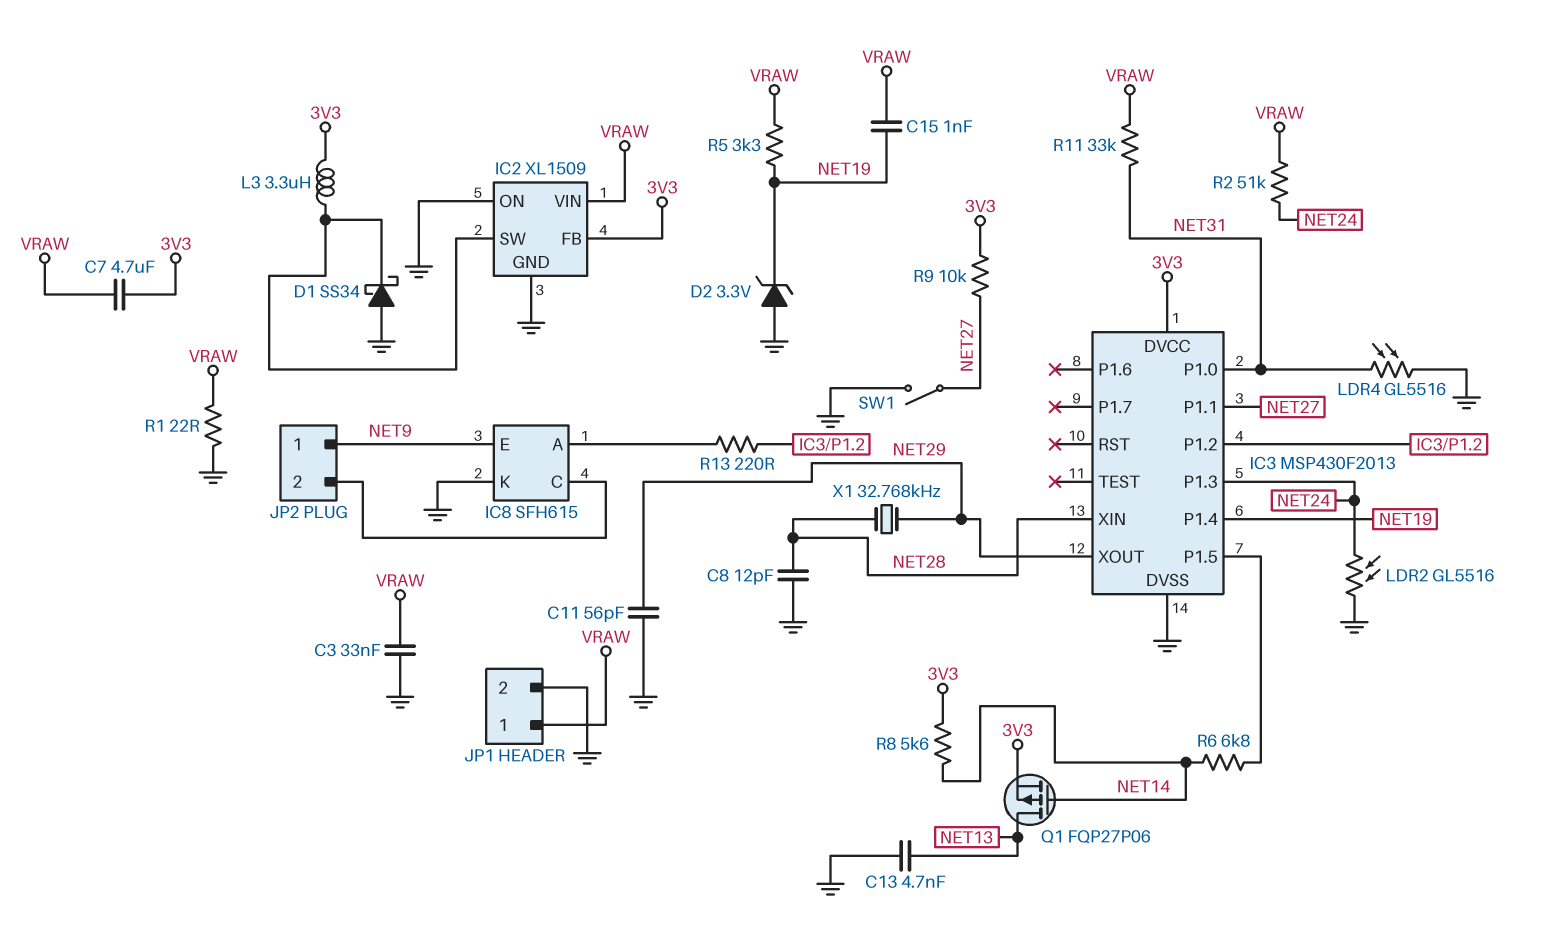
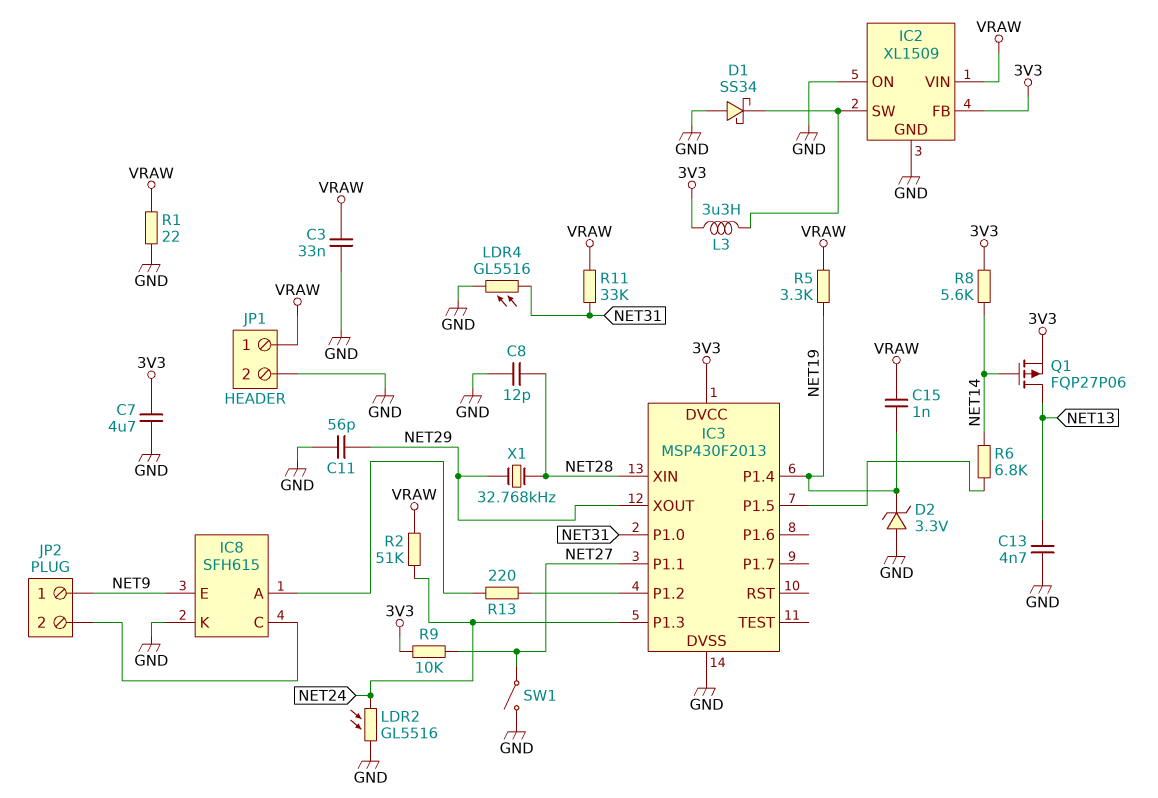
C7: 4.7uF (3V3, VRAW) -> 4.7uF (3V3, GND)

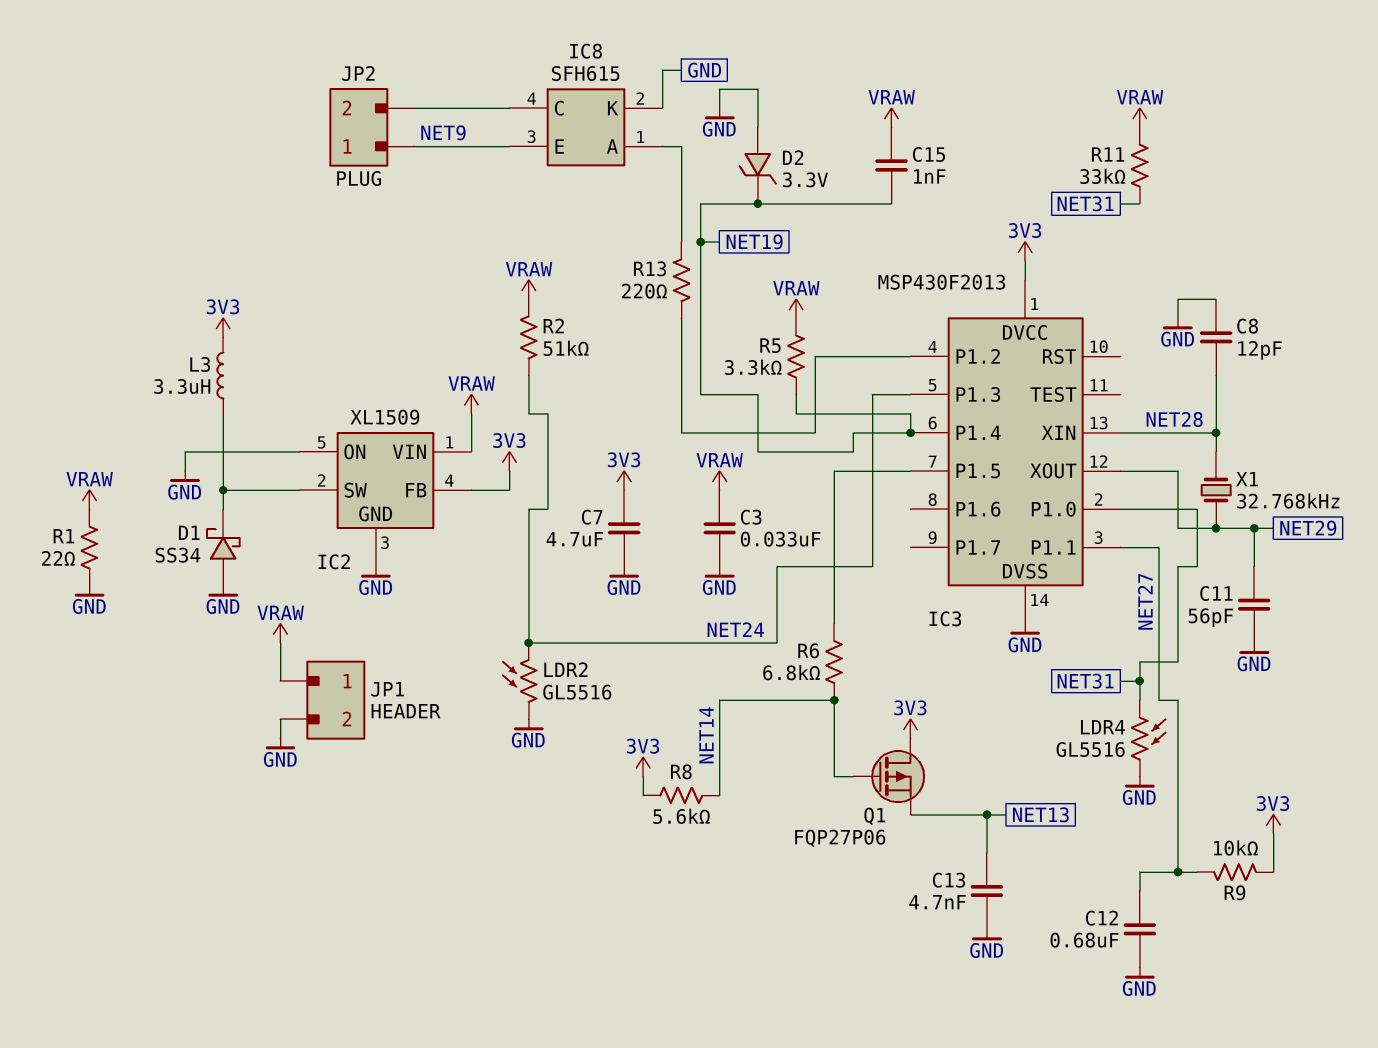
C12: none -> 680nF (GND, NET27)
Q1: PMOS FQP27P06 (G NET14, D NET13, S 3V3) -> PMOS FQP27P06 (G NET14, D 3V3, S NET13)
SW1: switch (GND, NET27) -> none

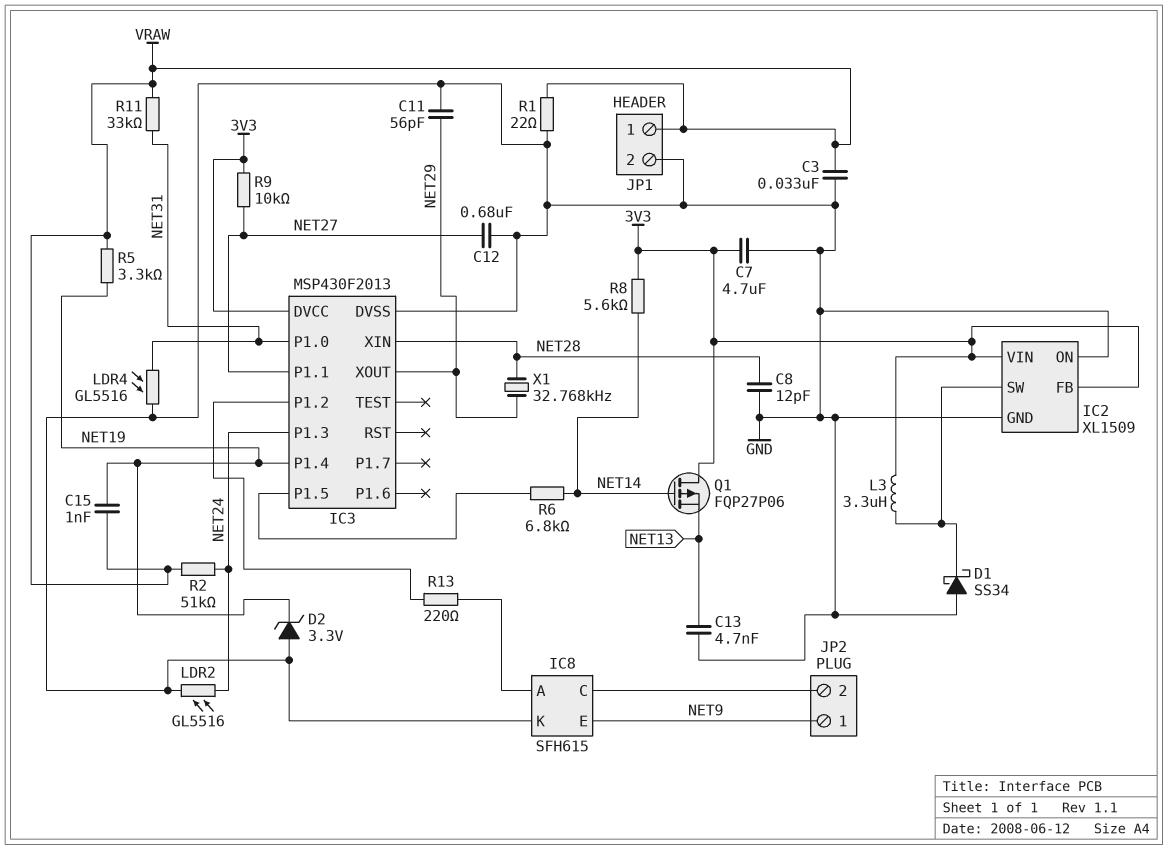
IC2 pin VIN: VRAW -> 3V3

